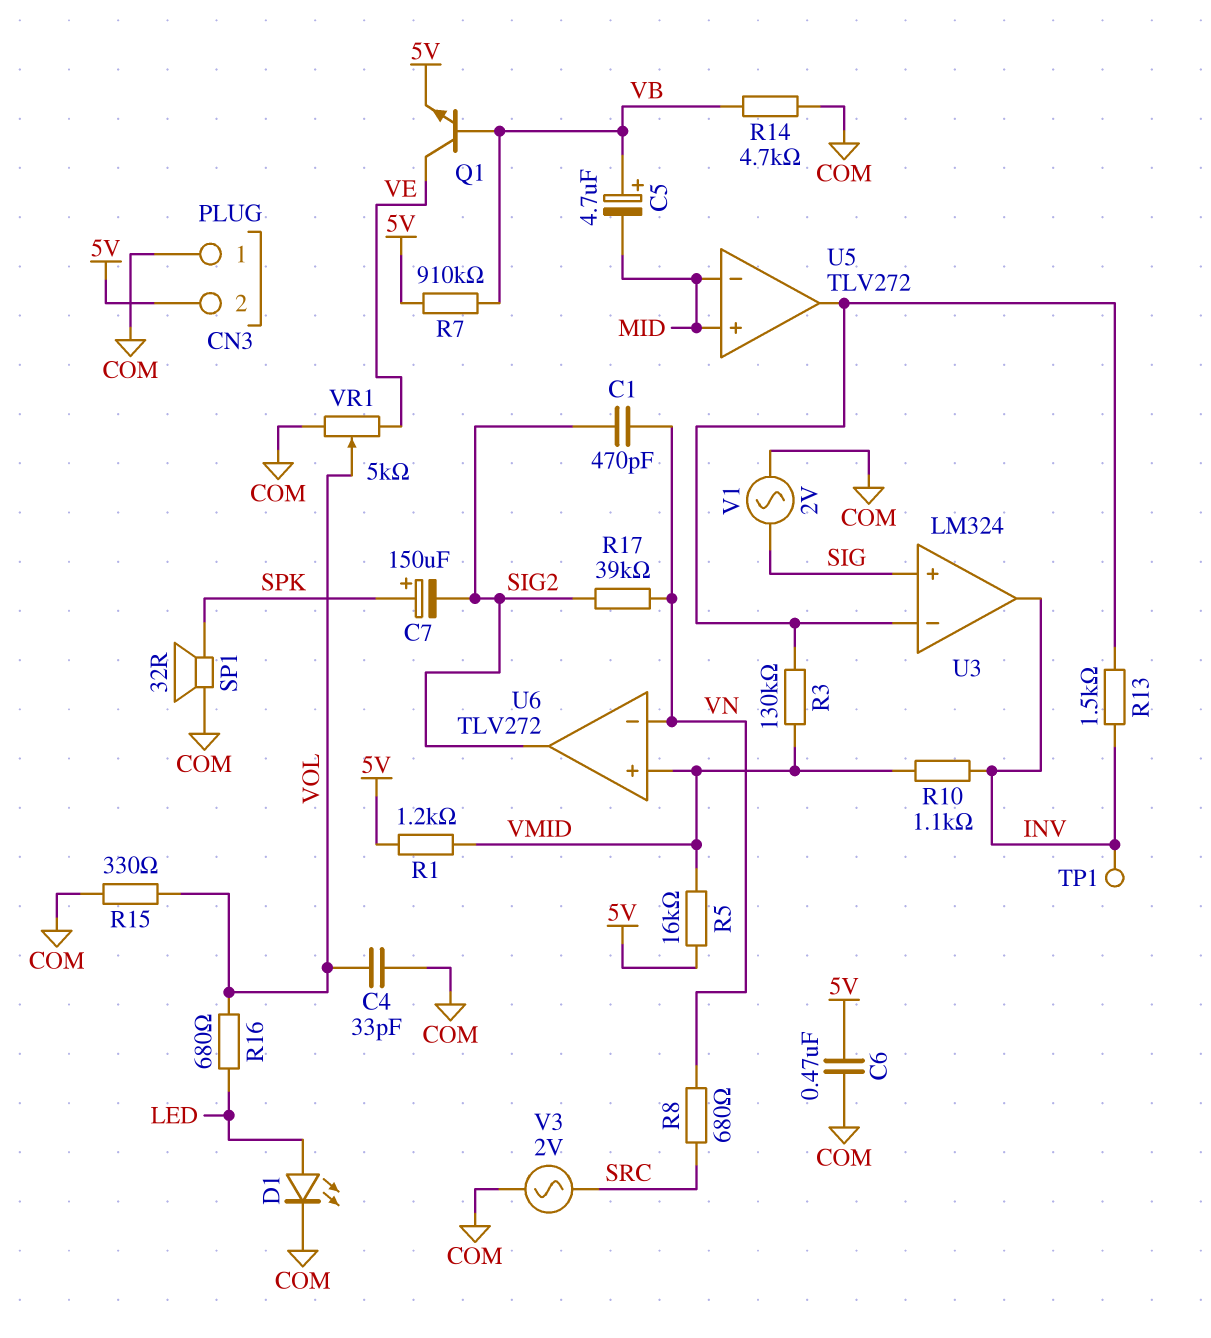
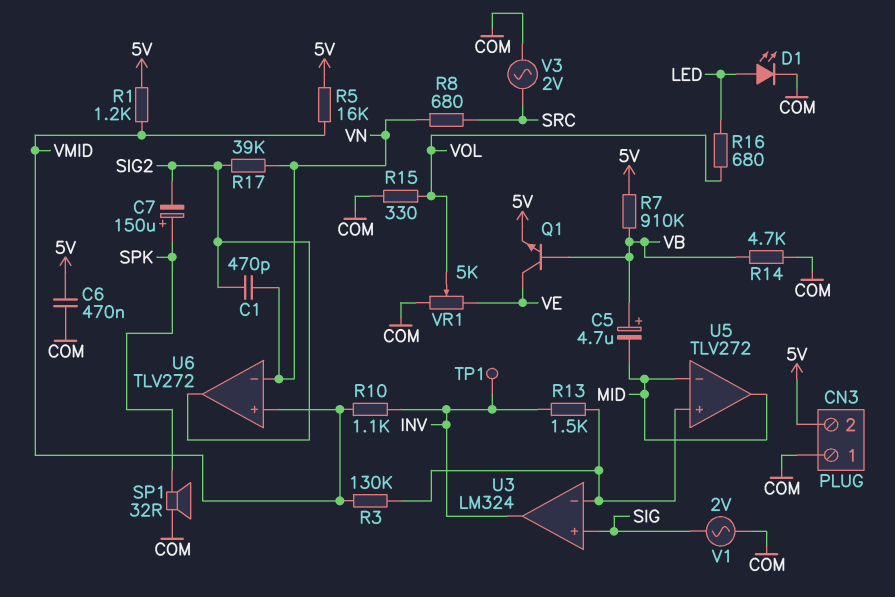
C4: 33pF (COM, VOL) -> none
U5 pin in+: MID -> U3/in-
U5 pin out: U3/in- -> MID

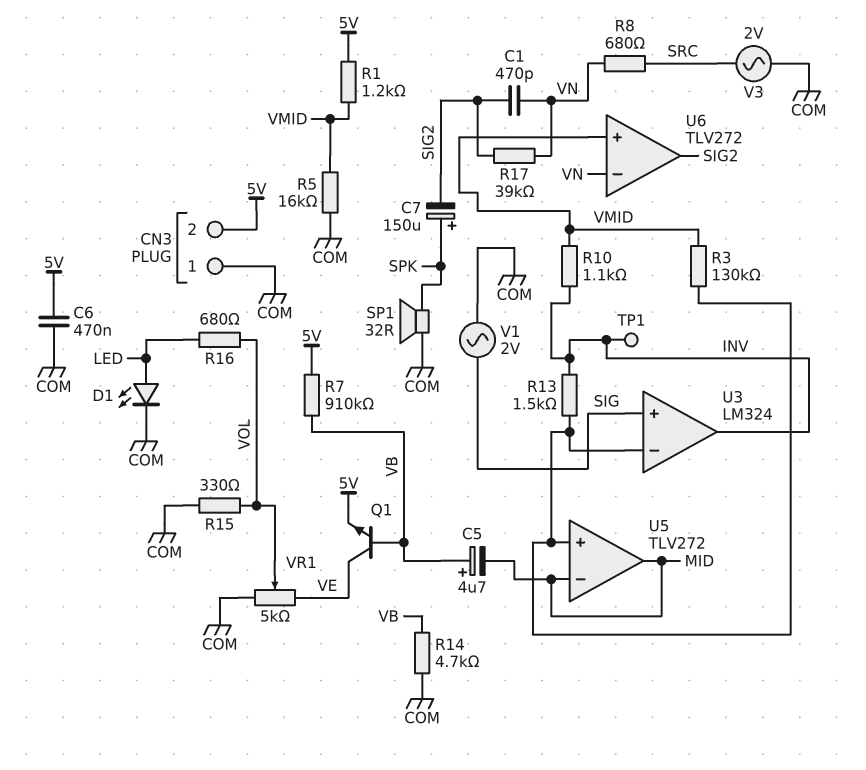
R5: 16k (5V, VMID) -> 16k (COM, VMID)

